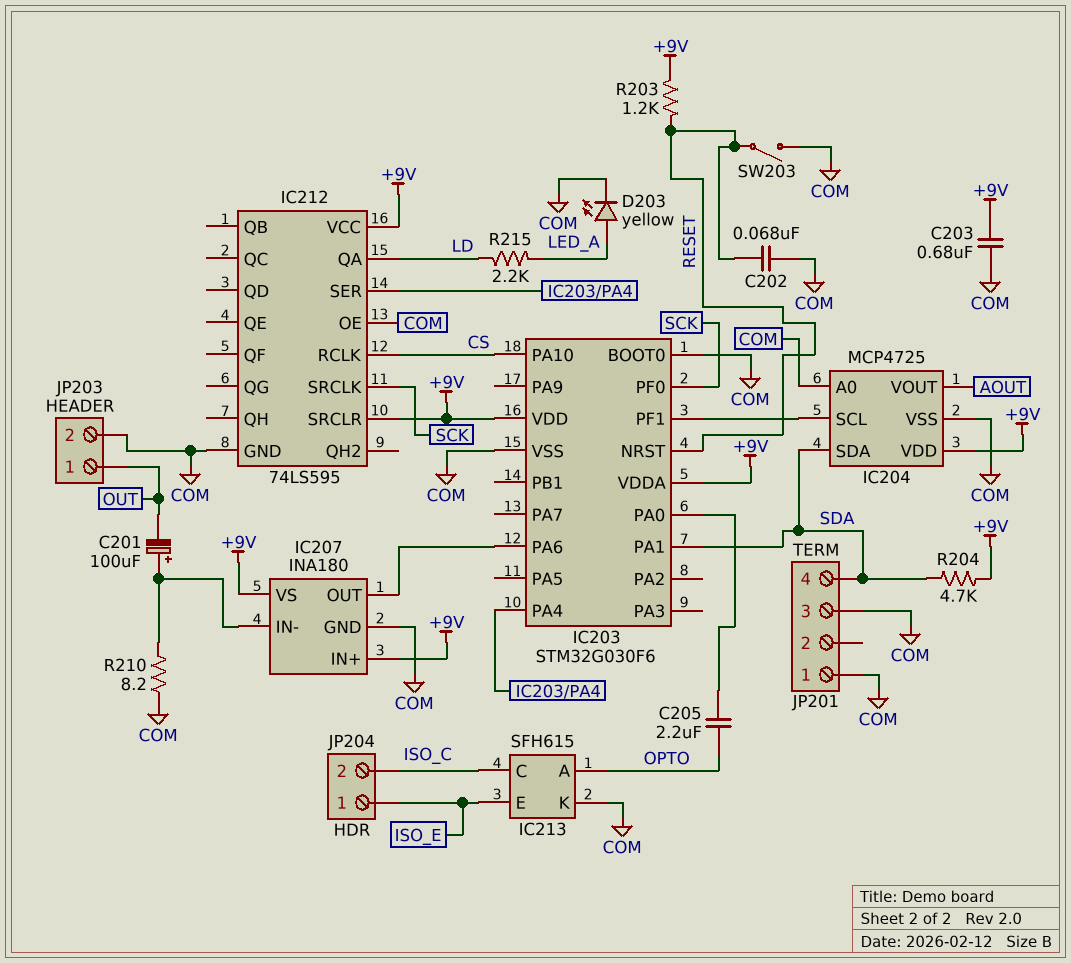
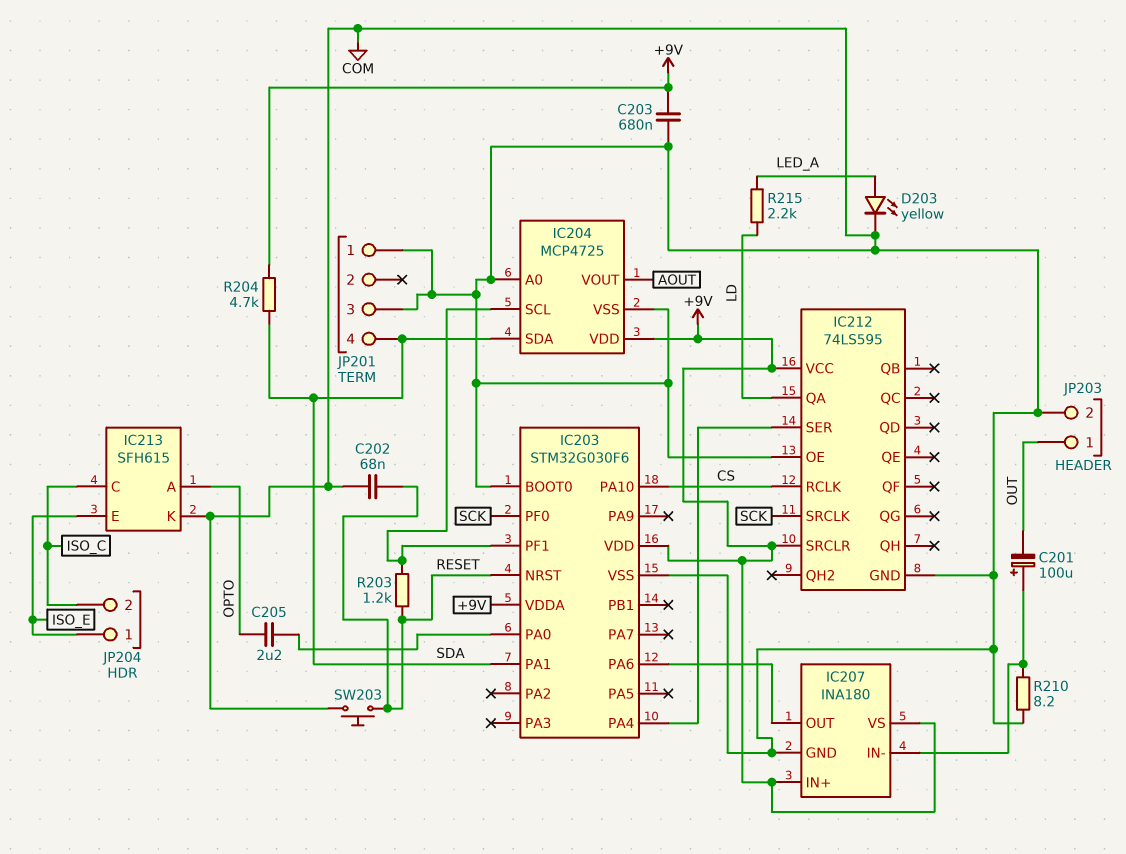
R203: 1.2k (+9V, RESET) -> 1.2k (IC203/PF1, RESET)
SW203: switch (COM, RESET) -> button (COM, RESET)

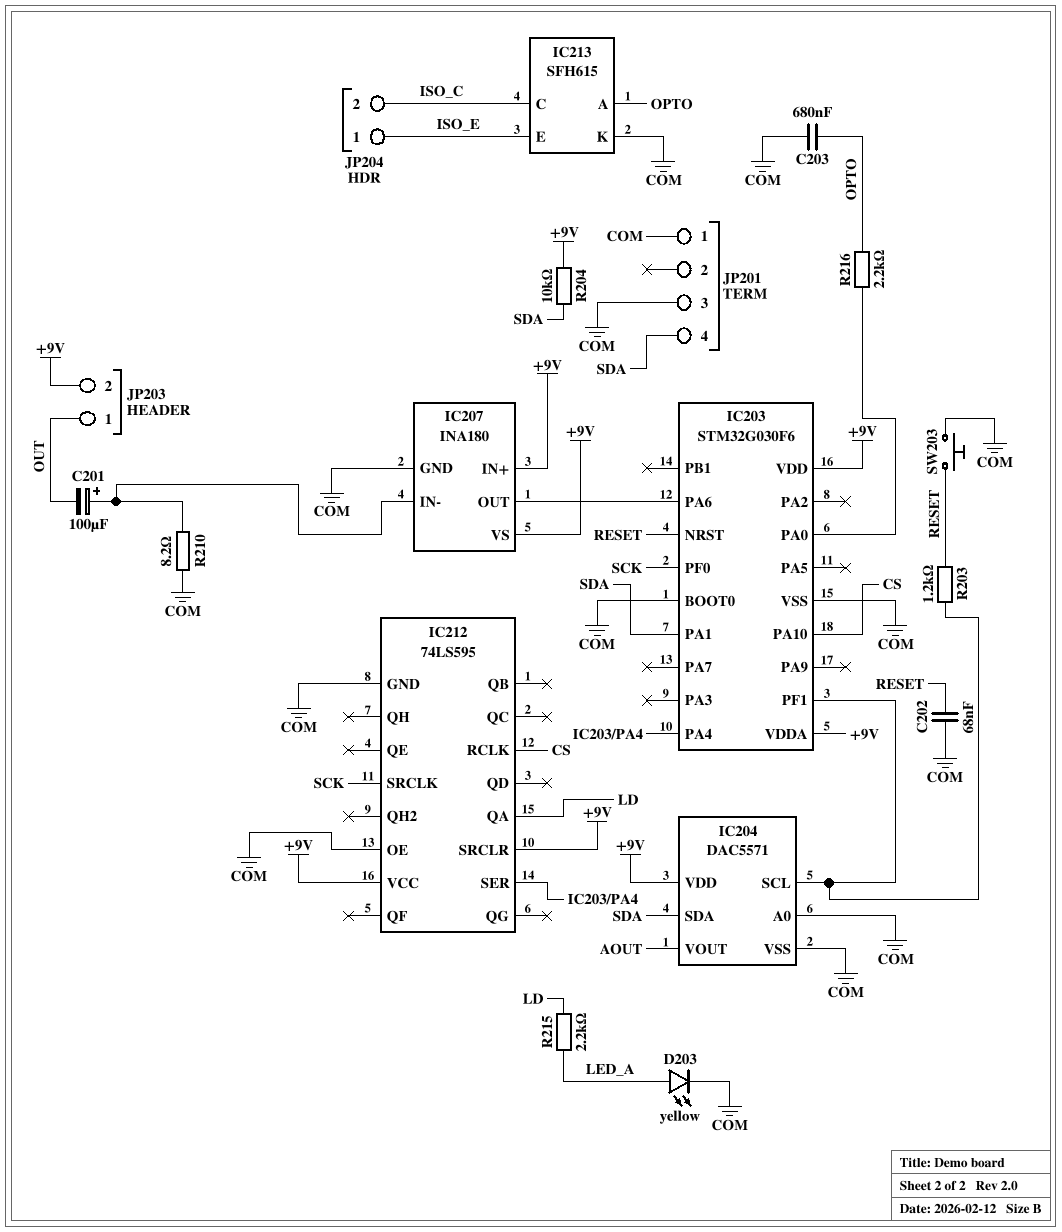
C203: 680nF (+9V, COM) -> 680nF (COM, OPTO)
C205: 2.2uF (IC203/PA0, OPTO) -> none
IC204: MCP4725 -> DAC5571
JP203 pin 2: COM -> +9V
R204: 4.7k (+9V, SDA) -> 10k (+9V, SDA)
R216: none -> 2.2k (IC203/PA0, OPTO)

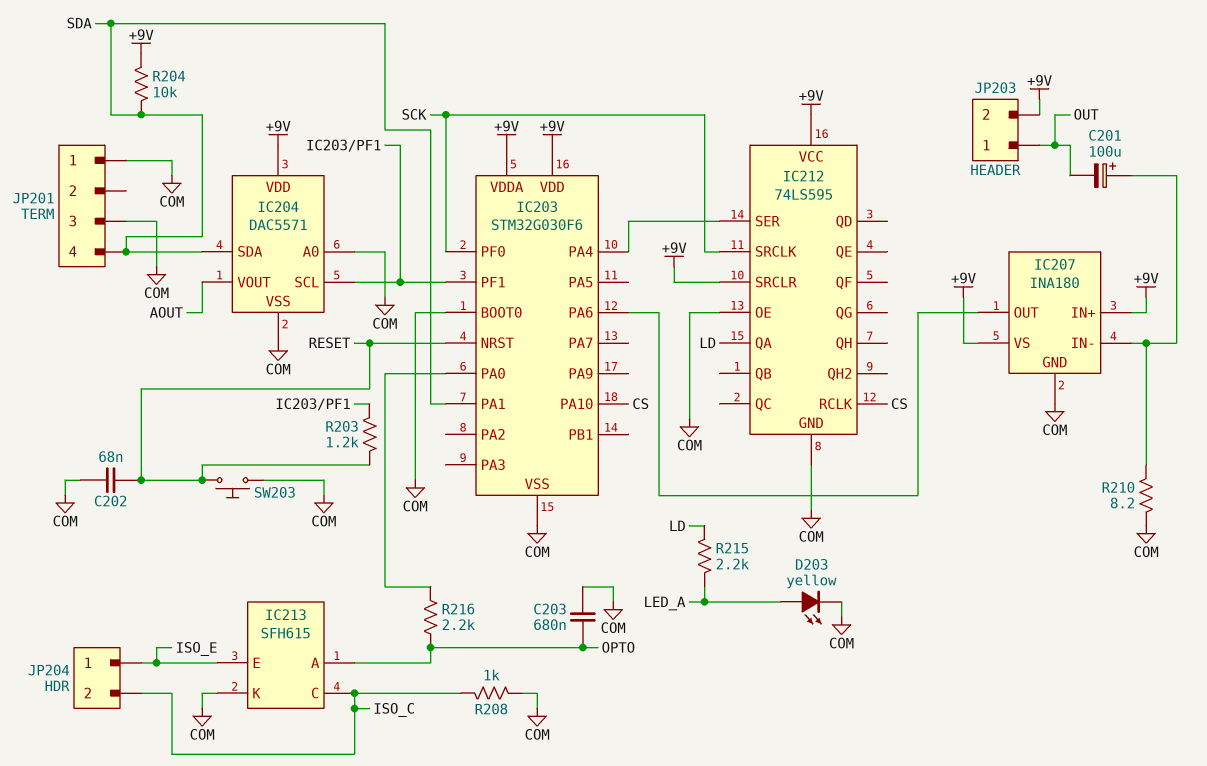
R208: none -> 1k (COM, ISO_C)

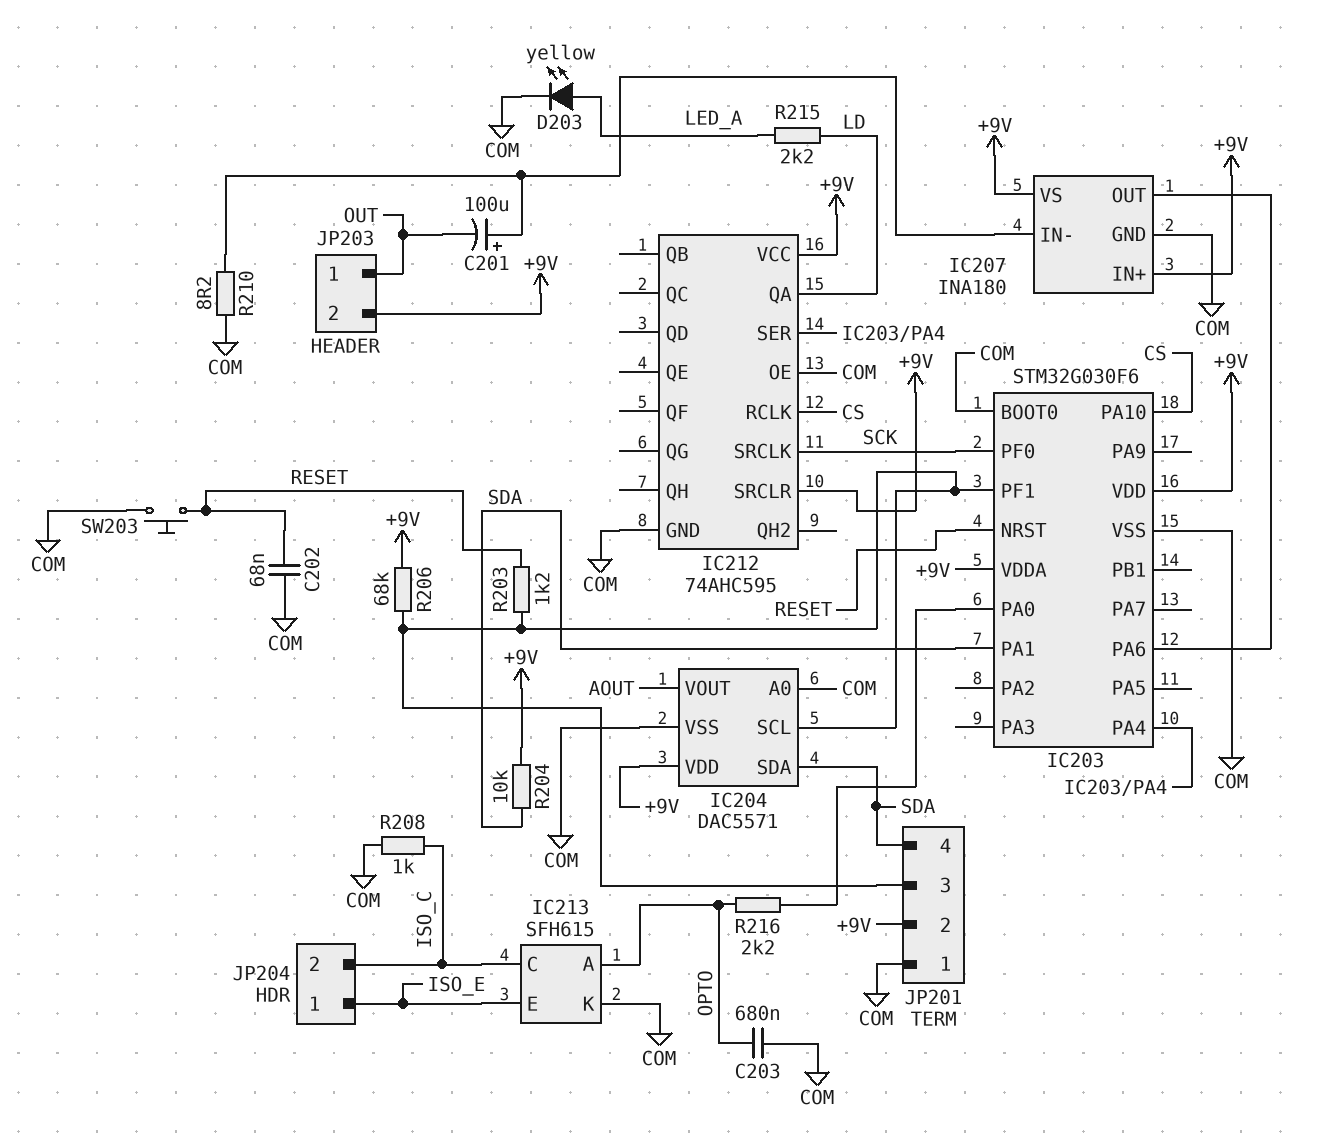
IC212: 74LS595 -> 74AHC595
JP201 pin 2: none -> +9V
JP201 pin 3: COM -> IC203/PF1
R206: none -> 68k (+9V, IC203/PF1)

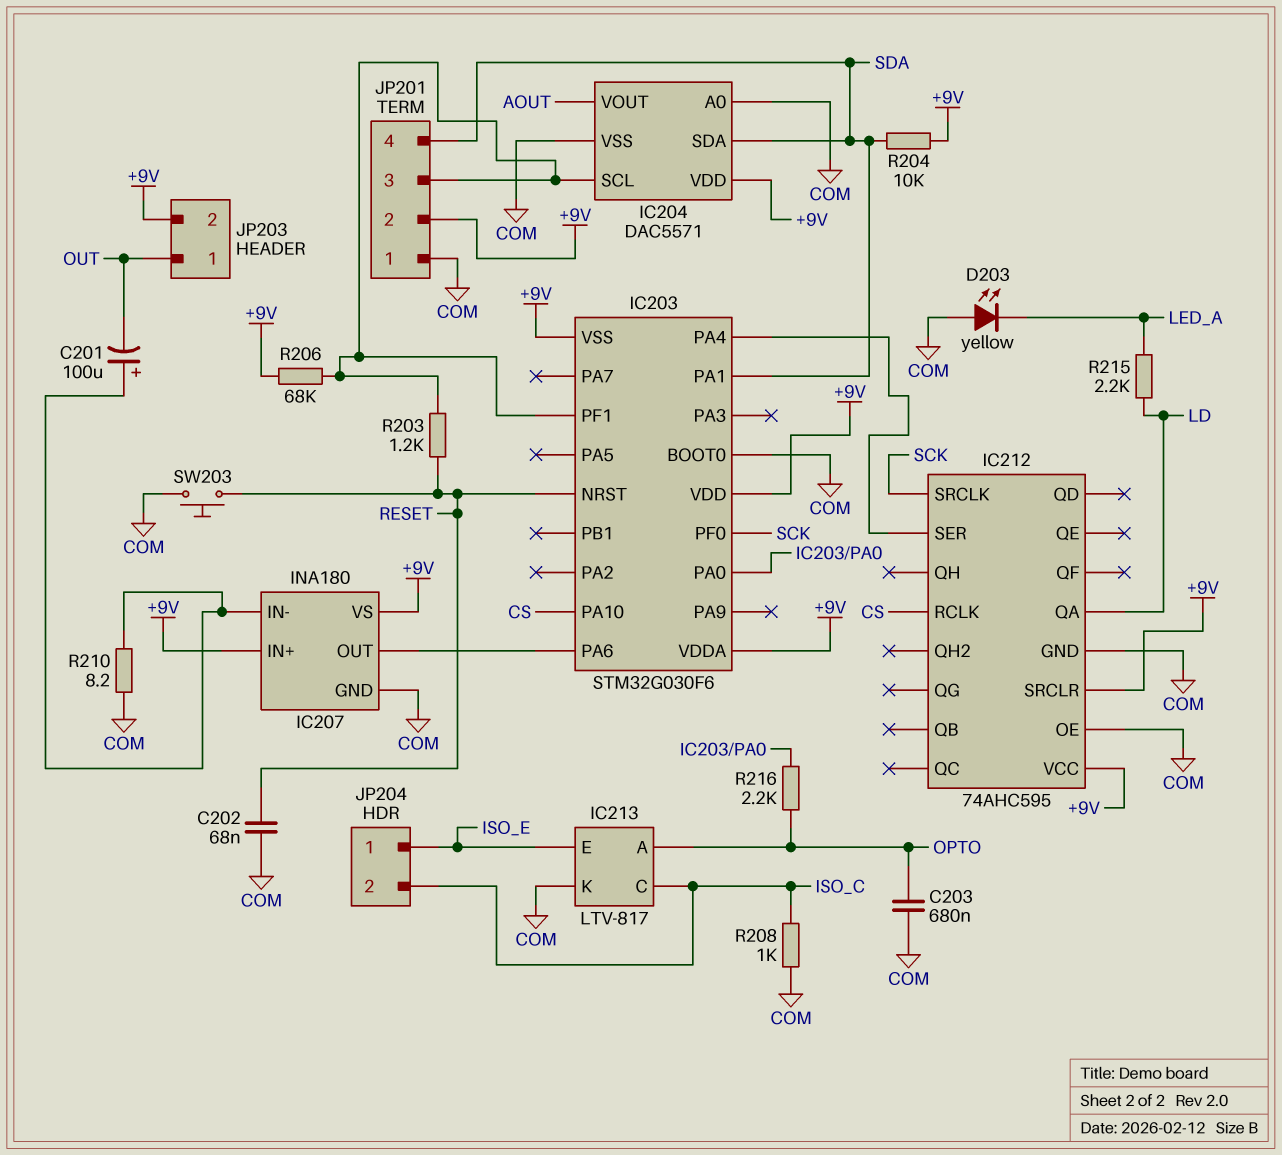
D203: LED yellow (A LED_A, K COM) -> LED yellow (A COM, K LED_A)
IC203 pin VSS: COM -> +9V
IC213: SFH615 -> LTV-817

